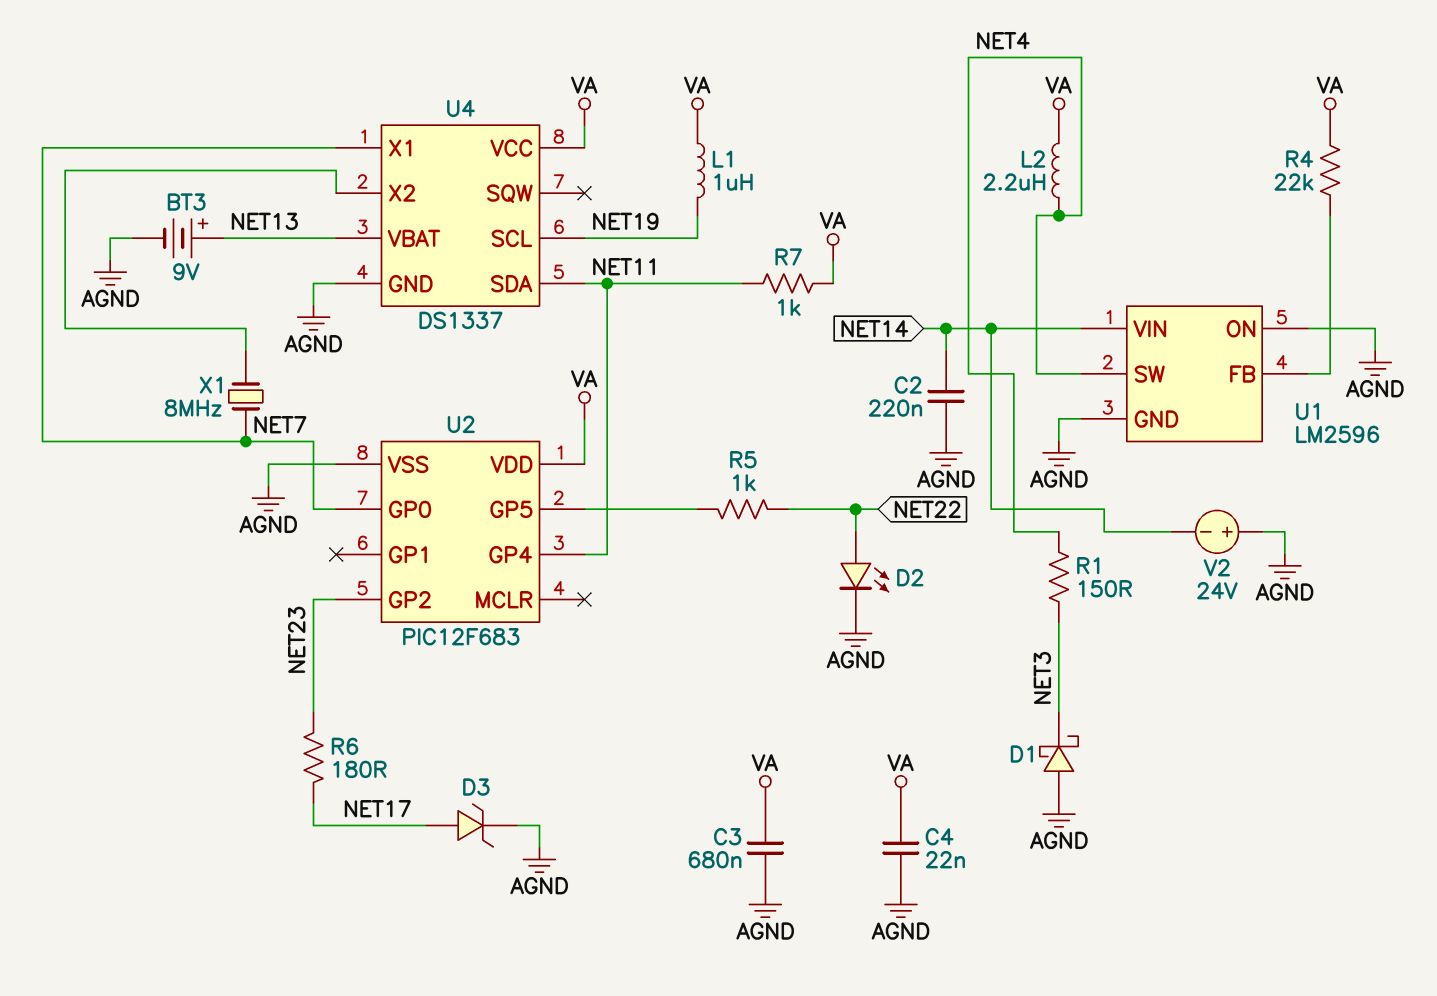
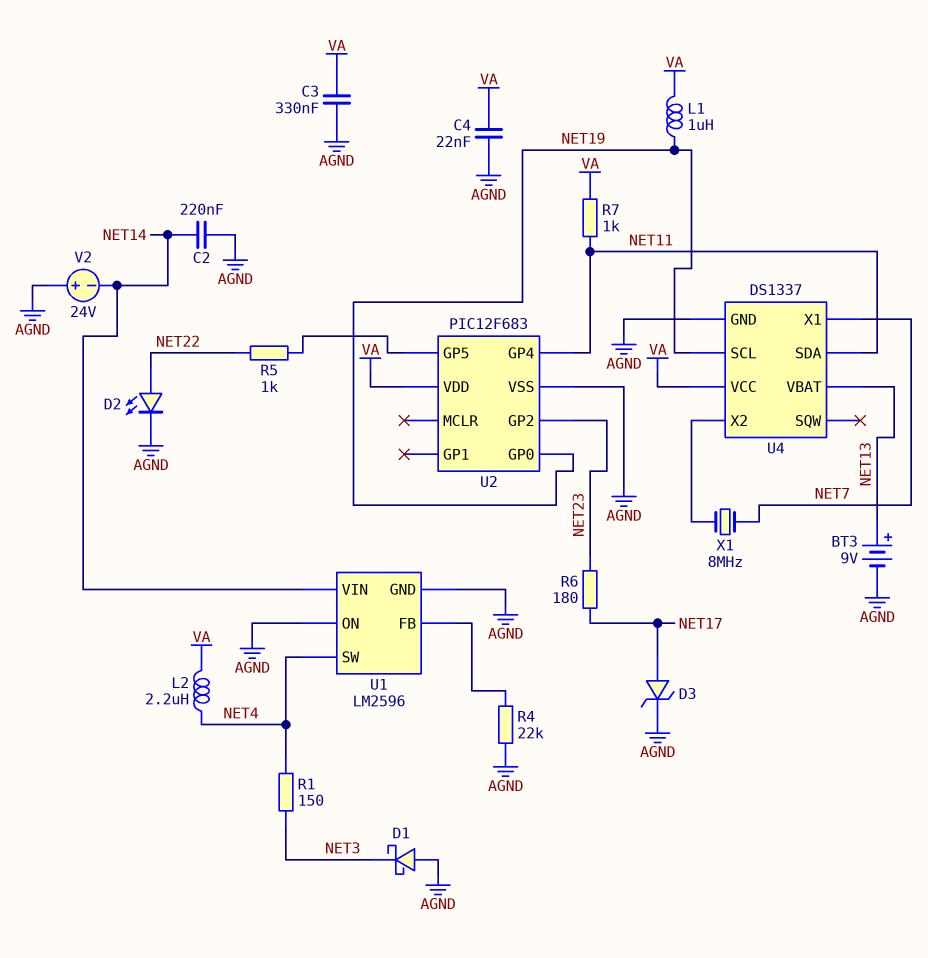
C3: 680nF (AGND, VA) -> 330nF (AGND, VA)
R4: 22k (U1/FB, VA) -> 22k (AGND, U1/FB)
U2 pin GP0: NET7 -> NET19

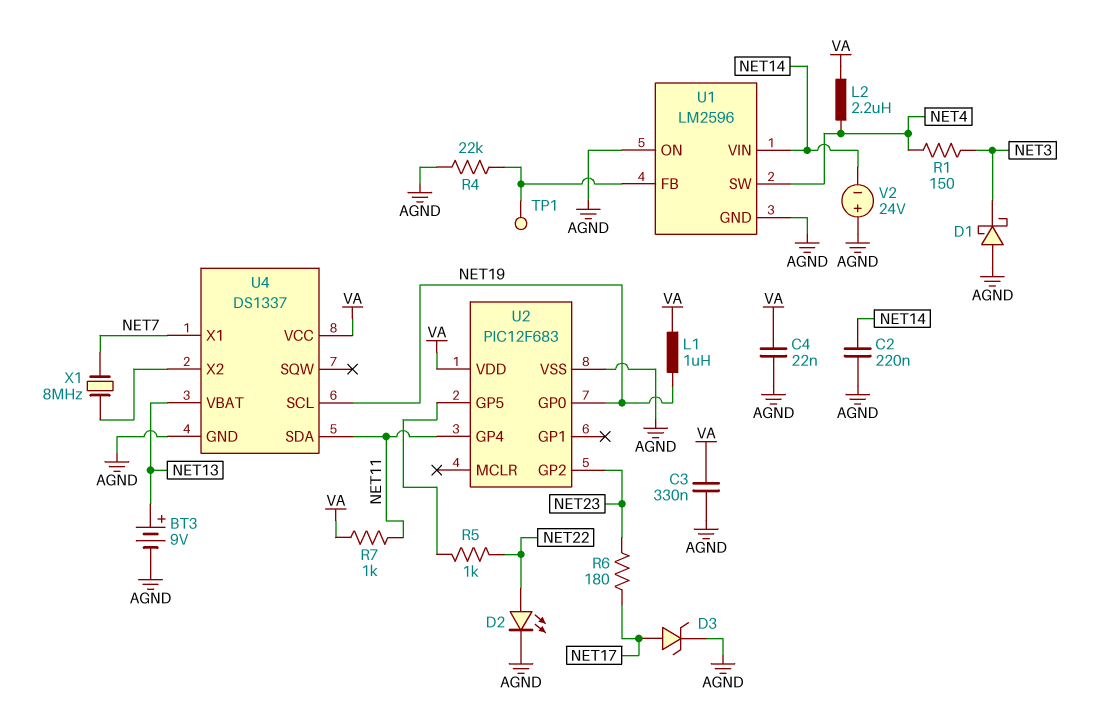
TP1: none -> test point (U1/FB)

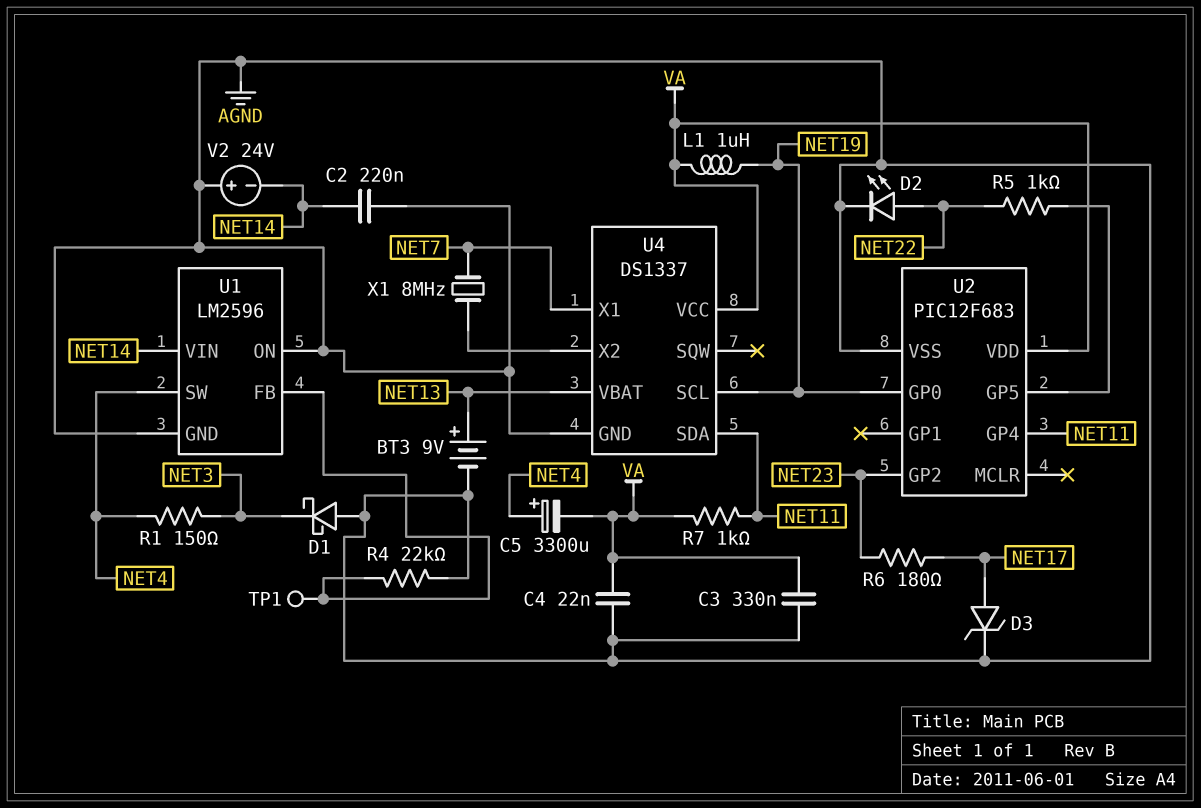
C5: none -> 3300uF (plus NET4, minus VA)
L2: 2.2uH (NET4, VA) -> none

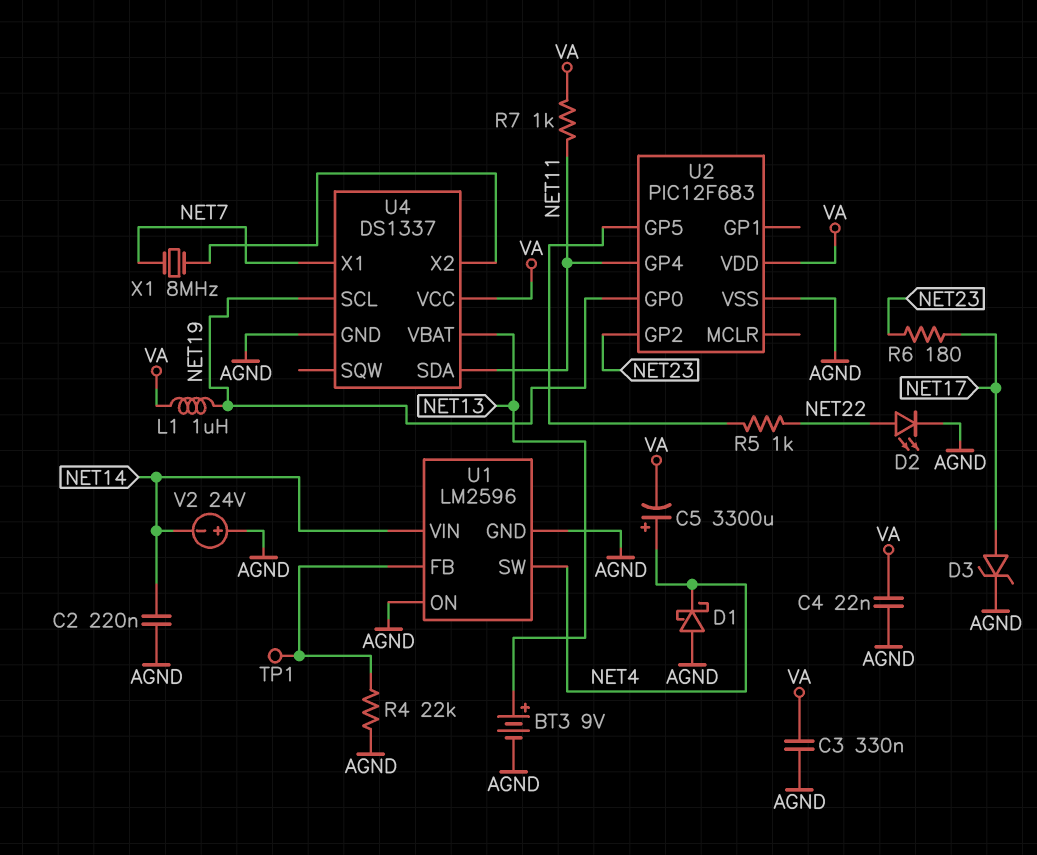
D1: schottky (A AGND, K NET3) -> schottky (A AGND, K NET4)
R1: 150 (NET3, NET4) -> none

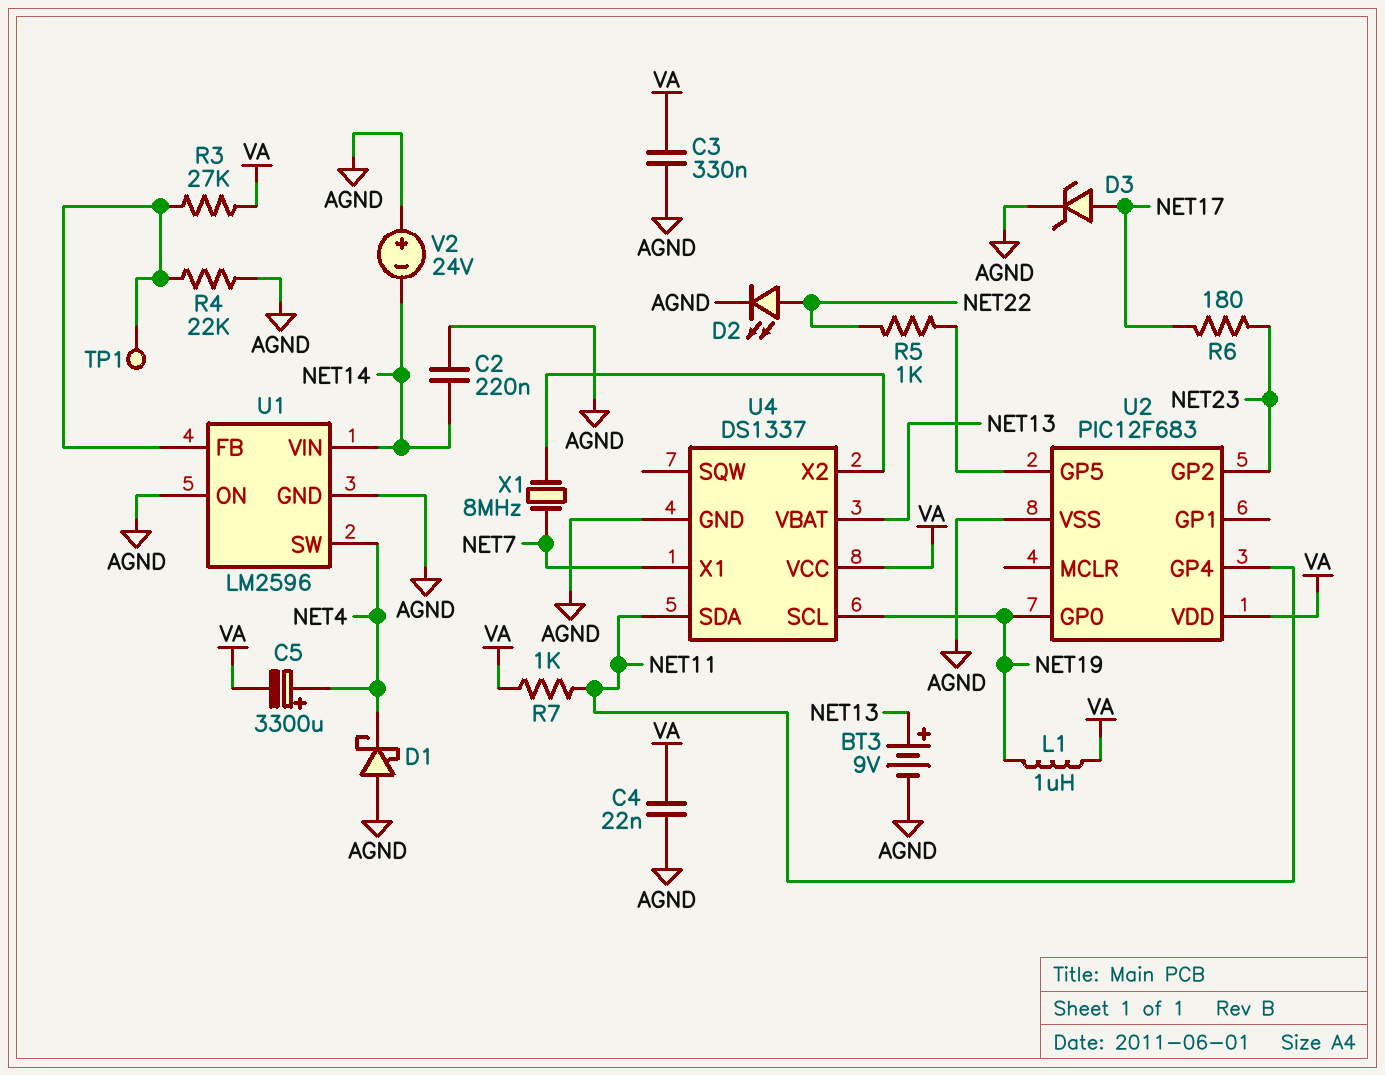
R3: none -> 27k (U1/FB, VA)

